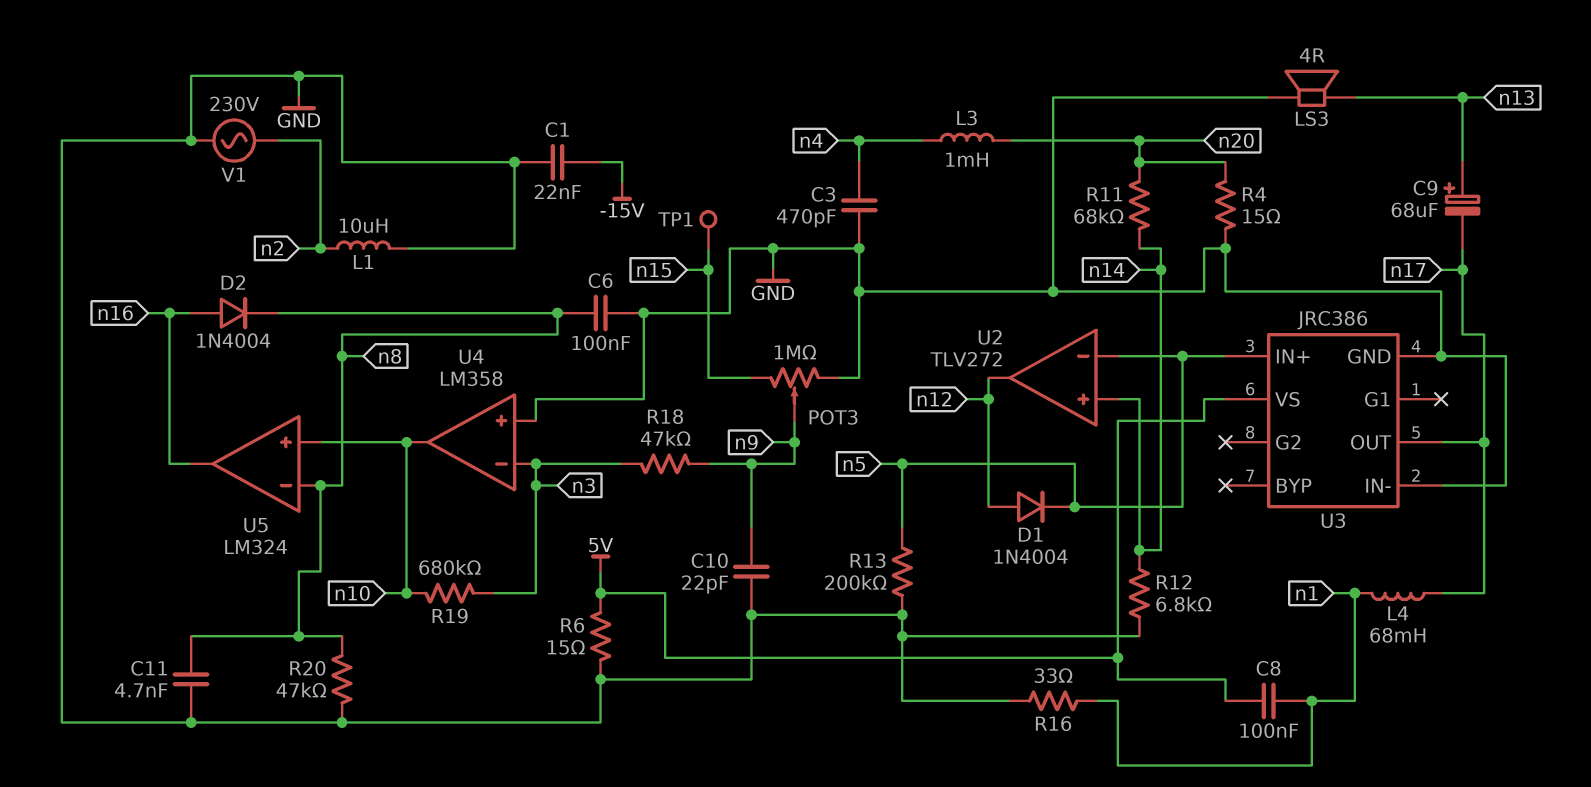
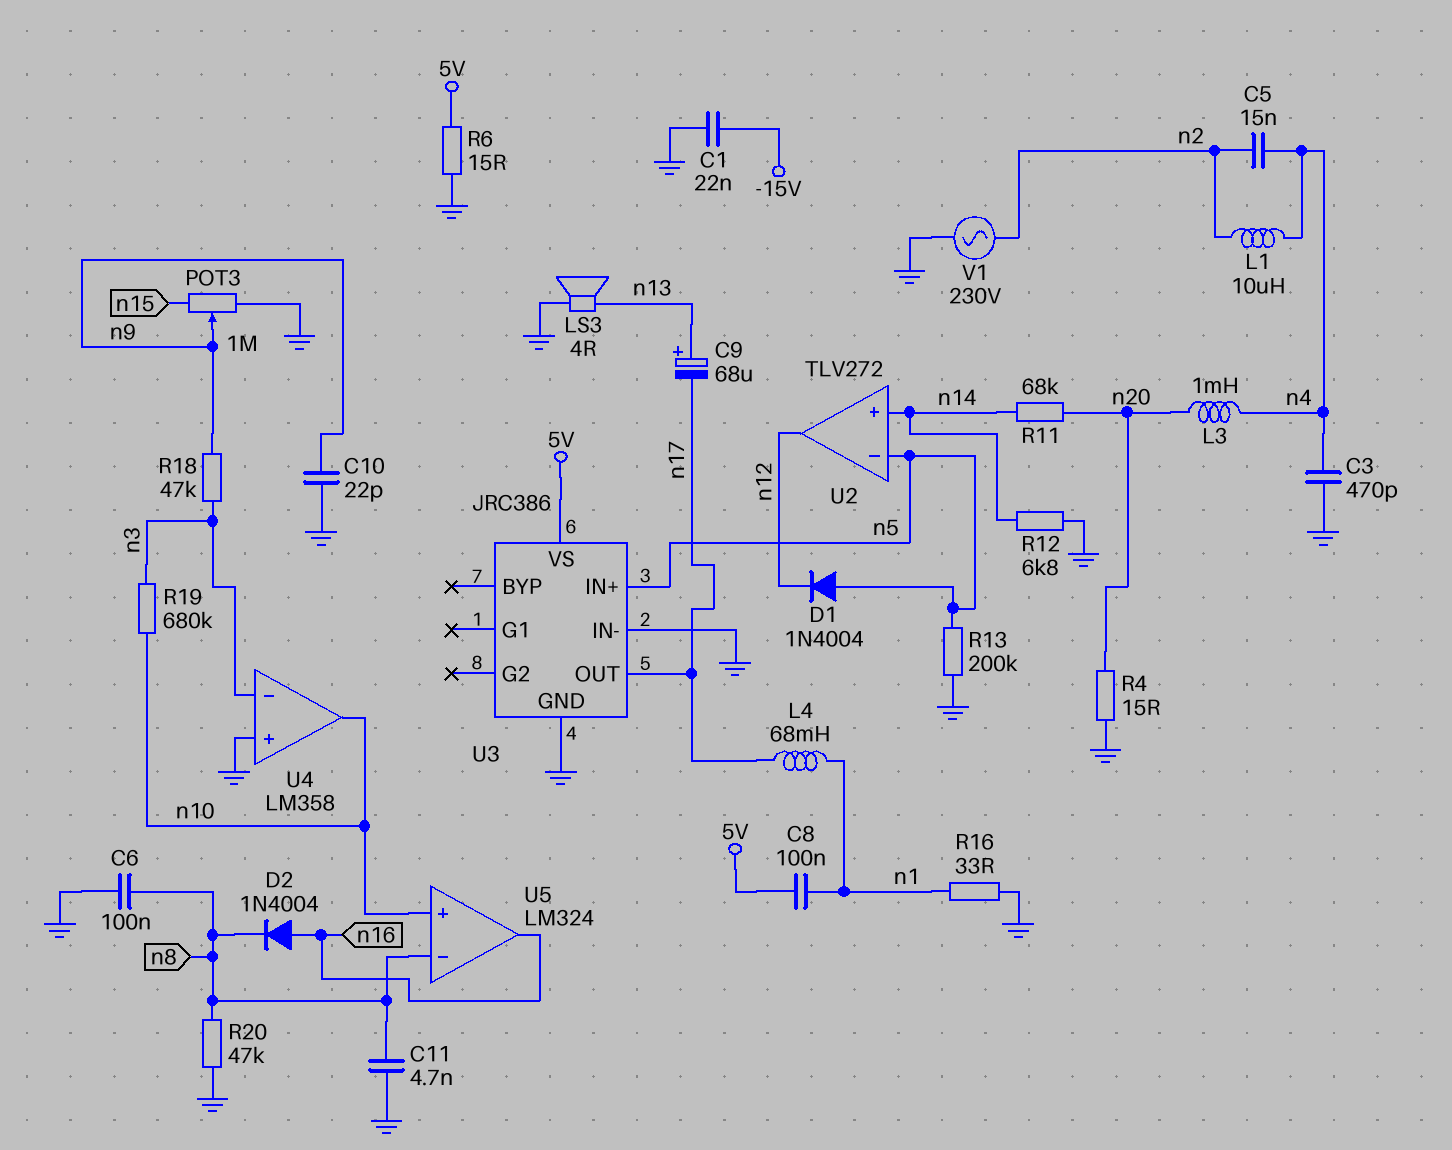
C5: none -> 15nF (n2, n4)
D1: diode 1N4004 (A n12, K n5) -> diode 1N4004 (A n5, K n12)
L1: 10uH (GND, n2) -> 10uH (n2, n4)
TP1: test point (n15) -> none

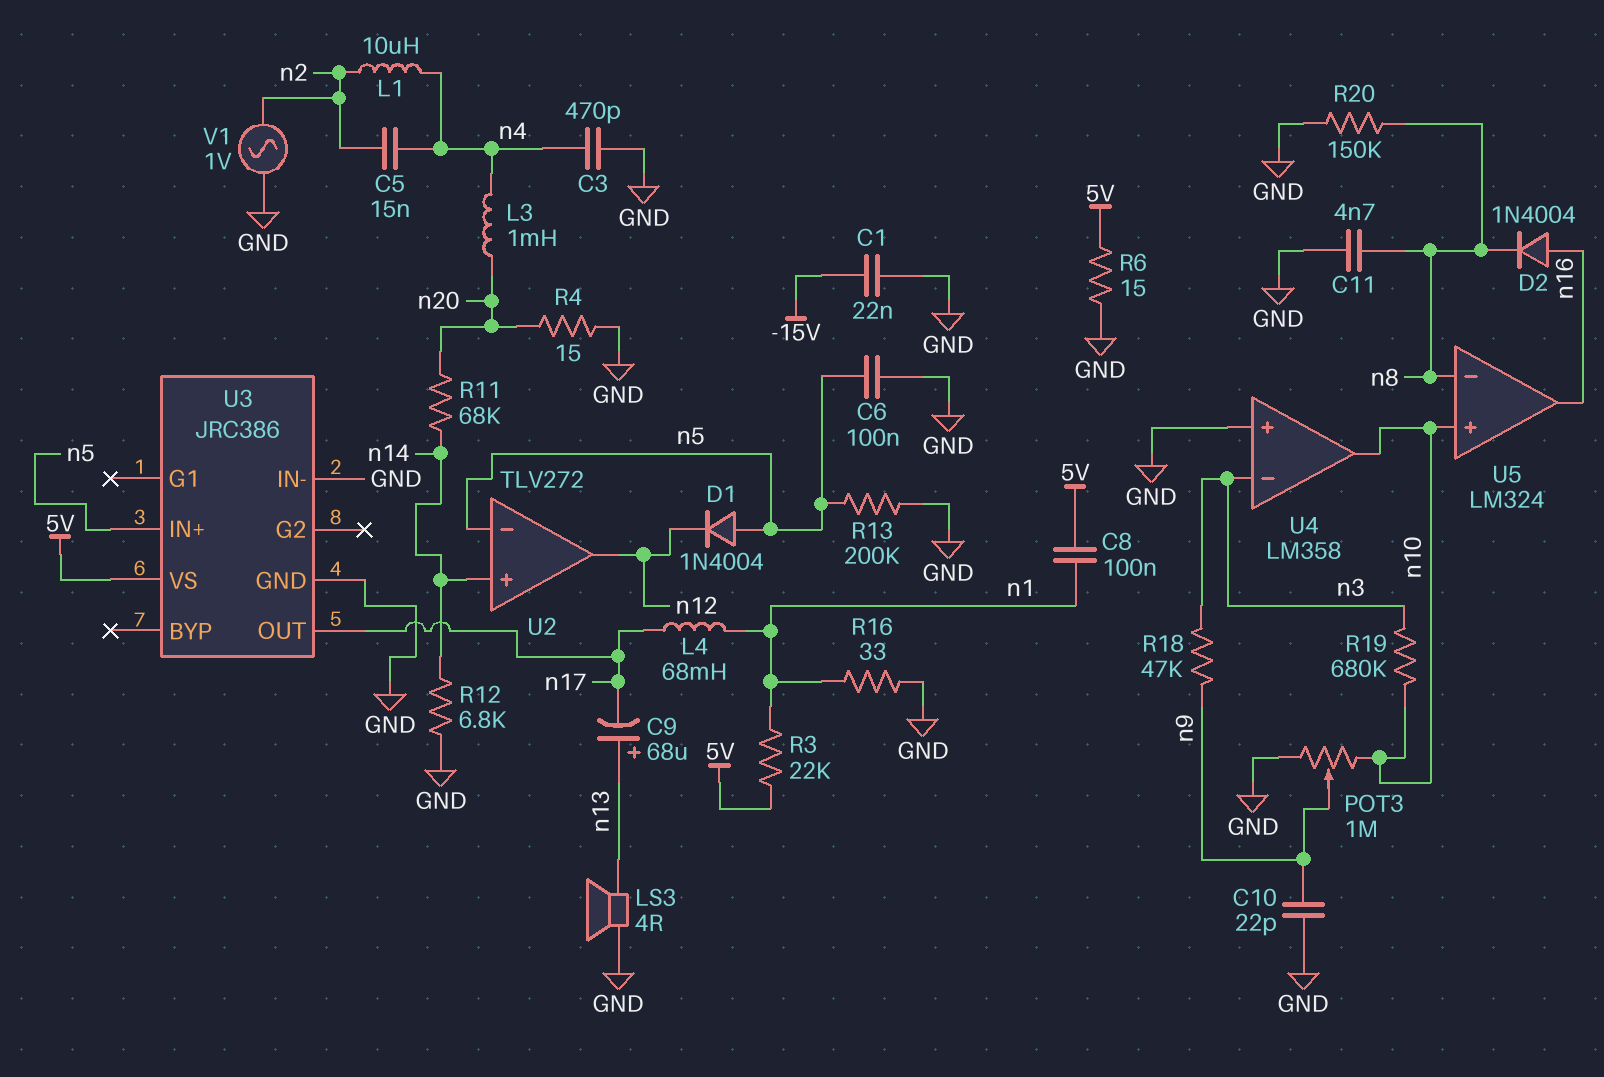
C6: 100nF (GND, n8) -> 100nF (GND, n5)
POT3: 1M (GND, n15, wiper n9) -> 1M (GND, n10, wiper n9)
R3: none -> 22k (5V, n1)
R20: 47k (GND, n8) -> 150k (GND, n8)
V1: AC 230V (GND, n2) -> AC 1V (GND, n2)

